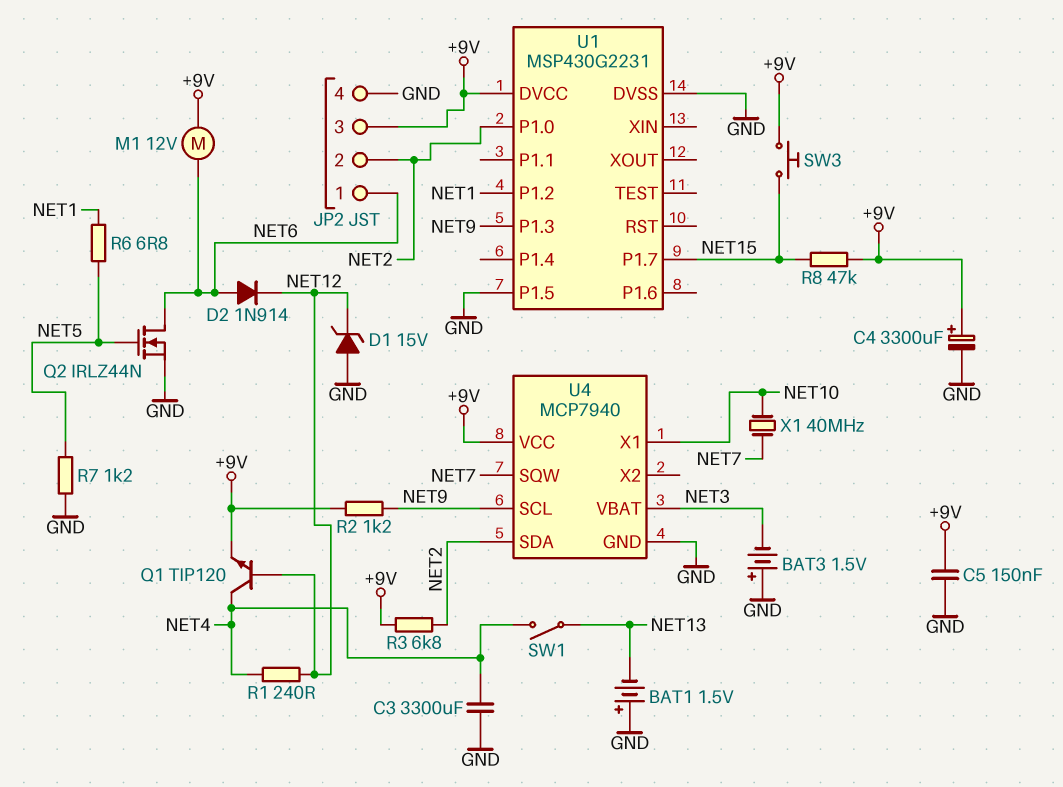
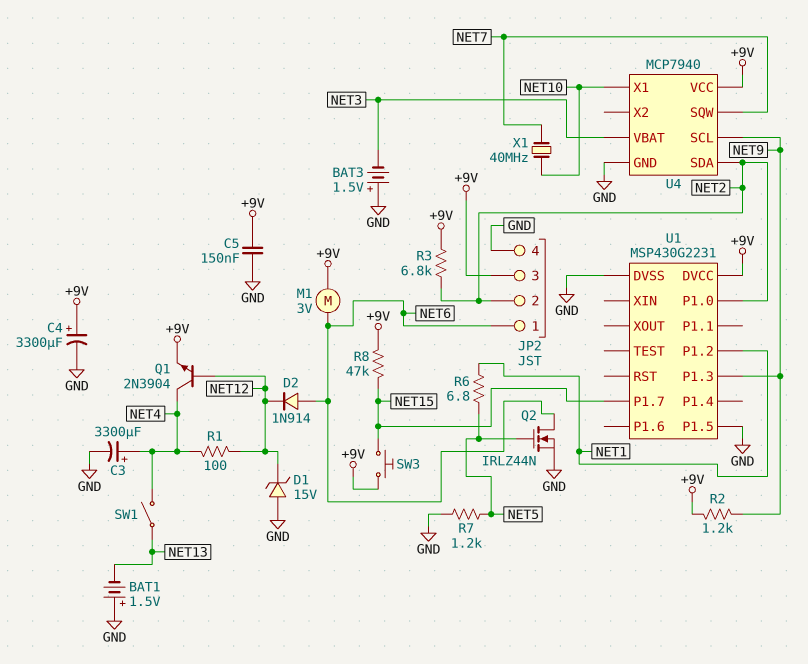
C3: 3300uF (GND, NET4) -> 3300uF (plus NET4, minus GND)
M1: motor 12V (+9V, NET6) -> motor 3V (+9V, NET6)
Q1: NPN TIP120 (B NET12, C NET4, E +9V) -> NPN 2N3904 (B NET12, C NET4, E +9V)
R1: 240 (NET4, NET12) -> 100 (NET4, NET12)

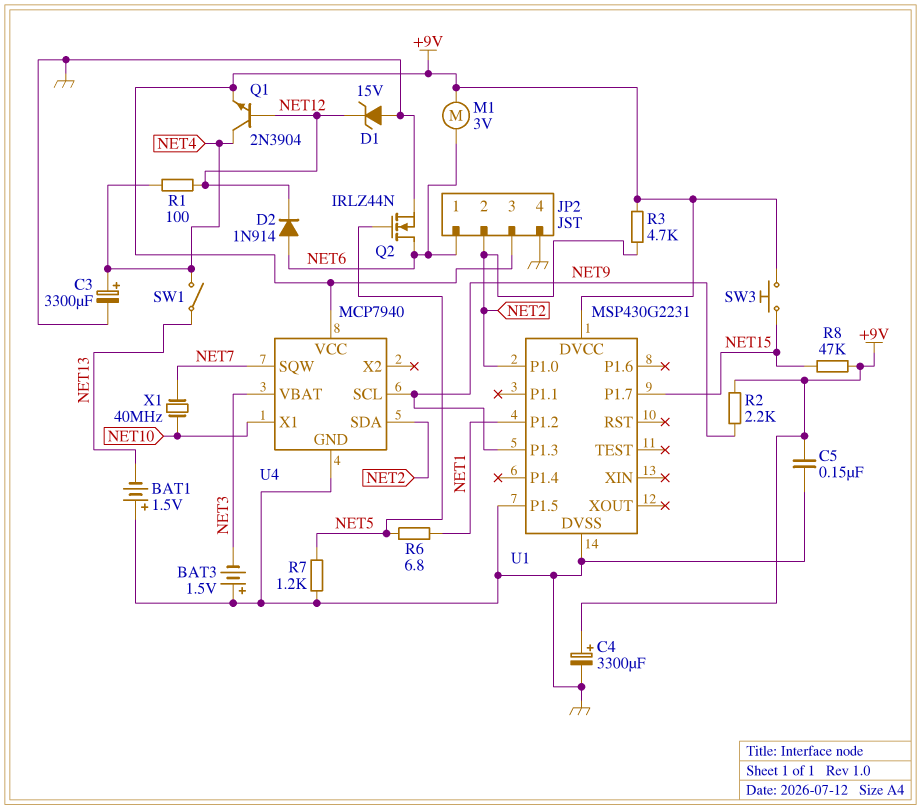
R2: 1.2k (+9V, NET9) -> 2.2k (+9V, NET9)
R3: 6.8k (+9V, NET2) -> 4.7k (+9V, NET2)

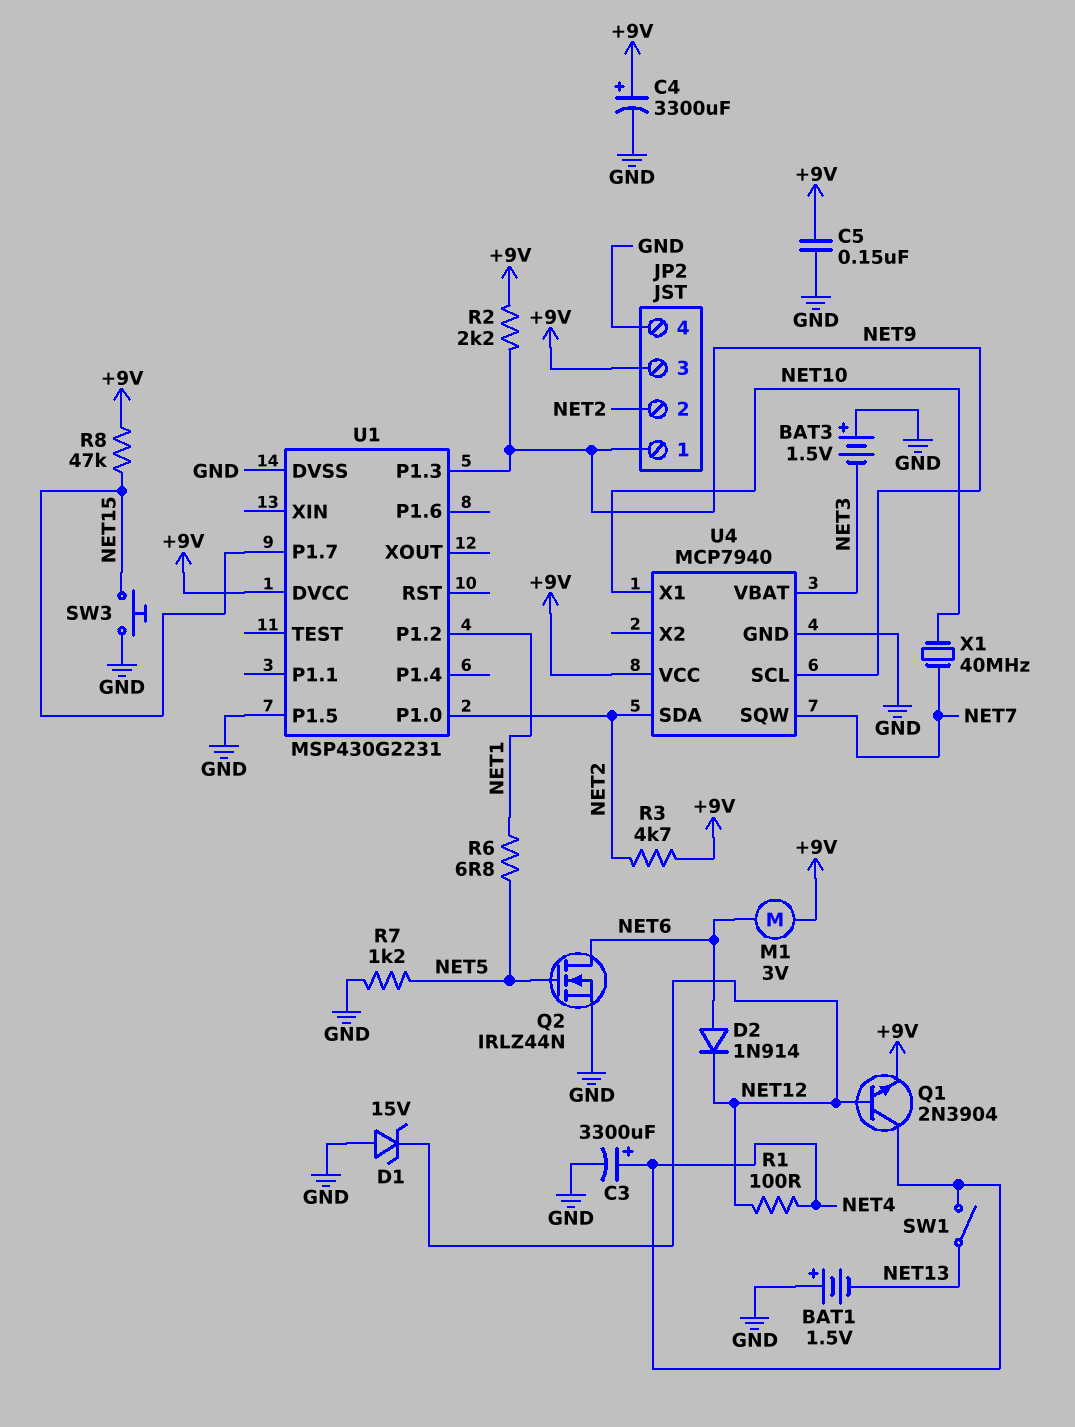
JP2 pin 1: NET6 -> NET9
SW3: button (+9V, NET15) -> button (GND, NET15)

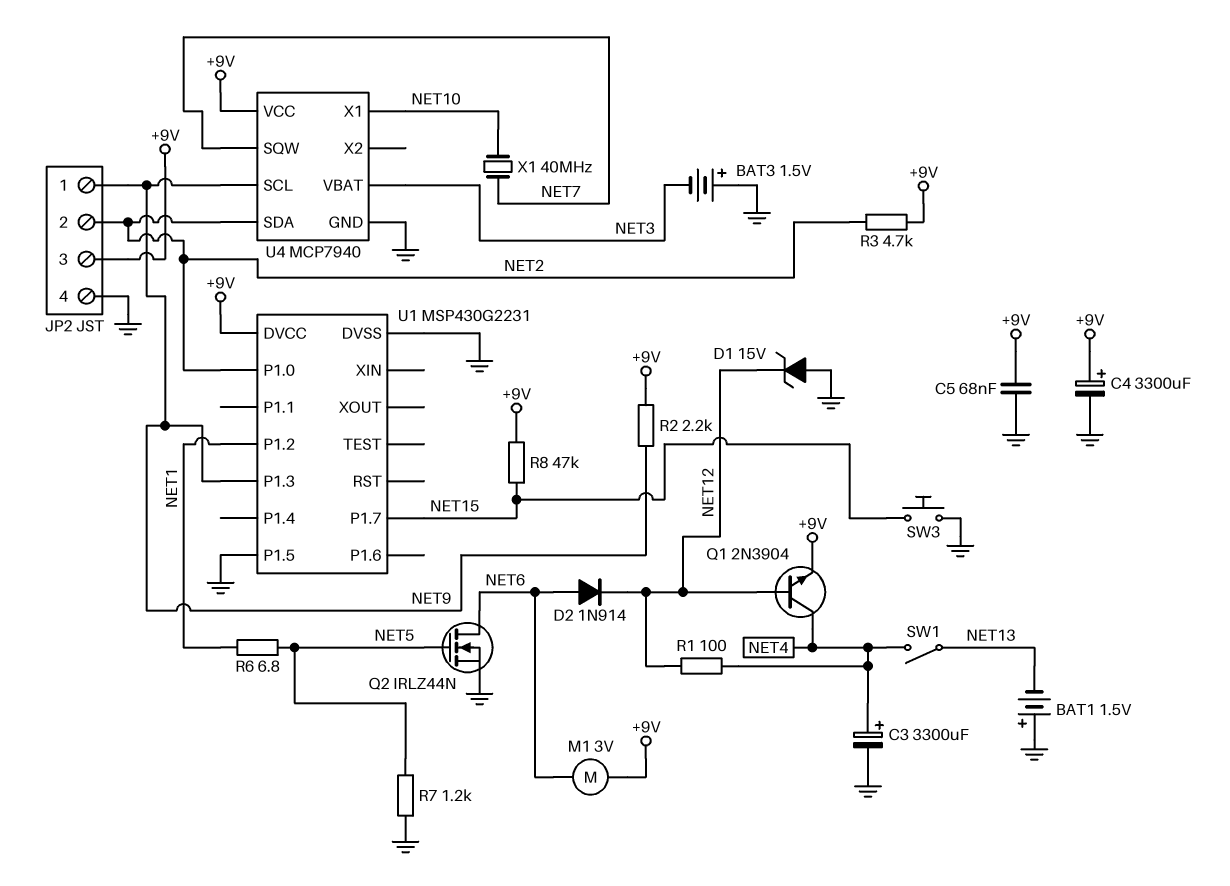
C5: 150nF (+9V, GND) -> 68nF (+9V, GND)

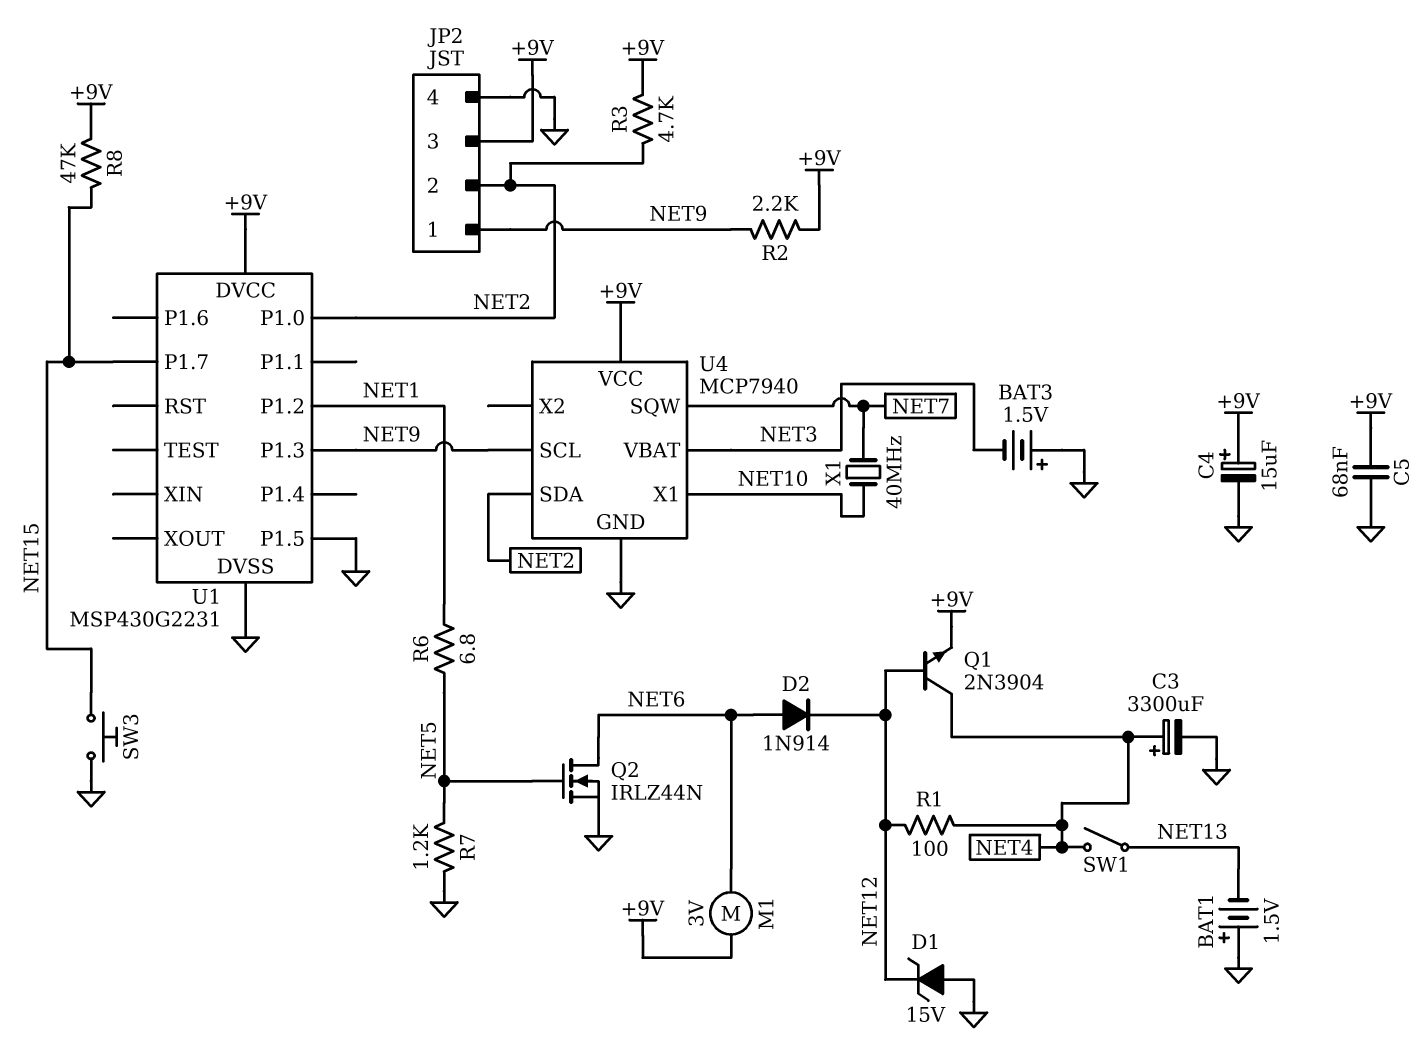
C4: 3300uF (plus +9V, minus GND) -> 15uF (plus +9V, minus GND)

